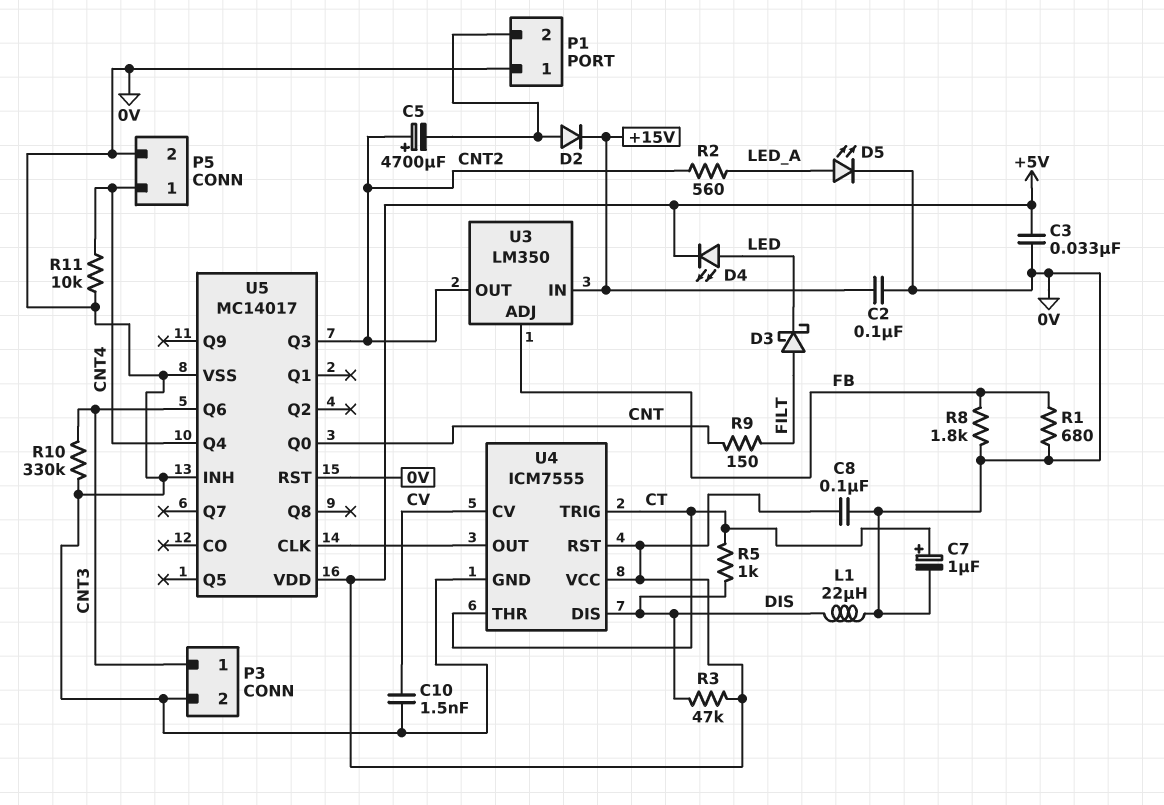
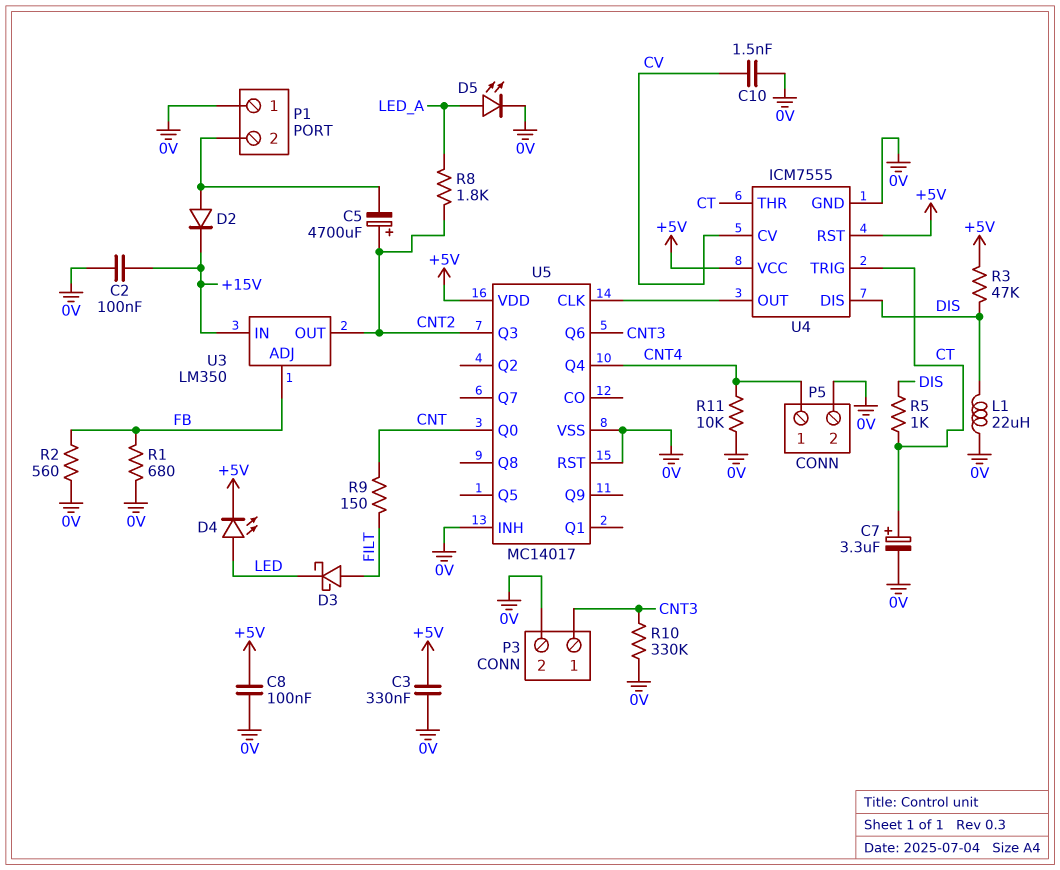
C3: 33nF (+5V, 0V) -> 330nF (+5V, 0V)
C7: 1uF (plus CT, minus 0V) -> 3.3uF (plus CT, minus 0V)
R2: 560 (CNT2, LED_A) -> 560 (0V, FB)
R8: 1.8k (0V, FB) -> 1.8k (CNT2, LED_A)

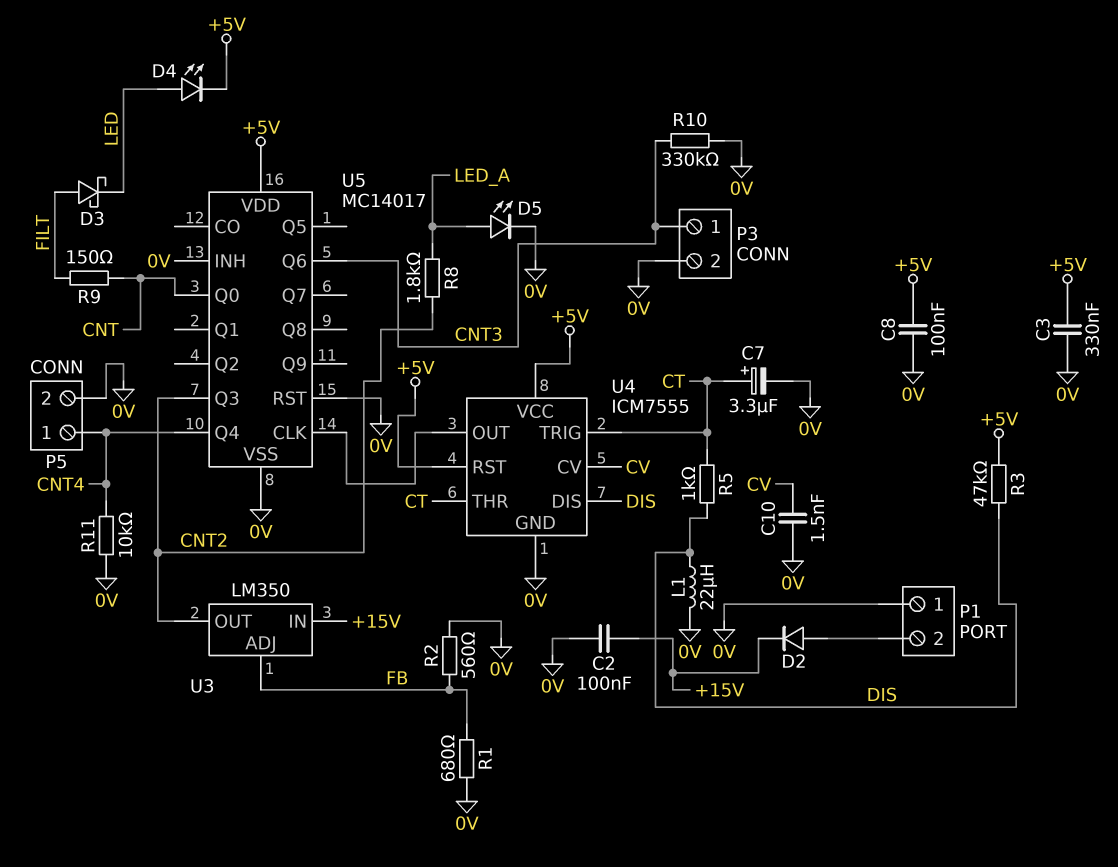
C5: 4700uF (plus CNT2, minus P1/2) -> none

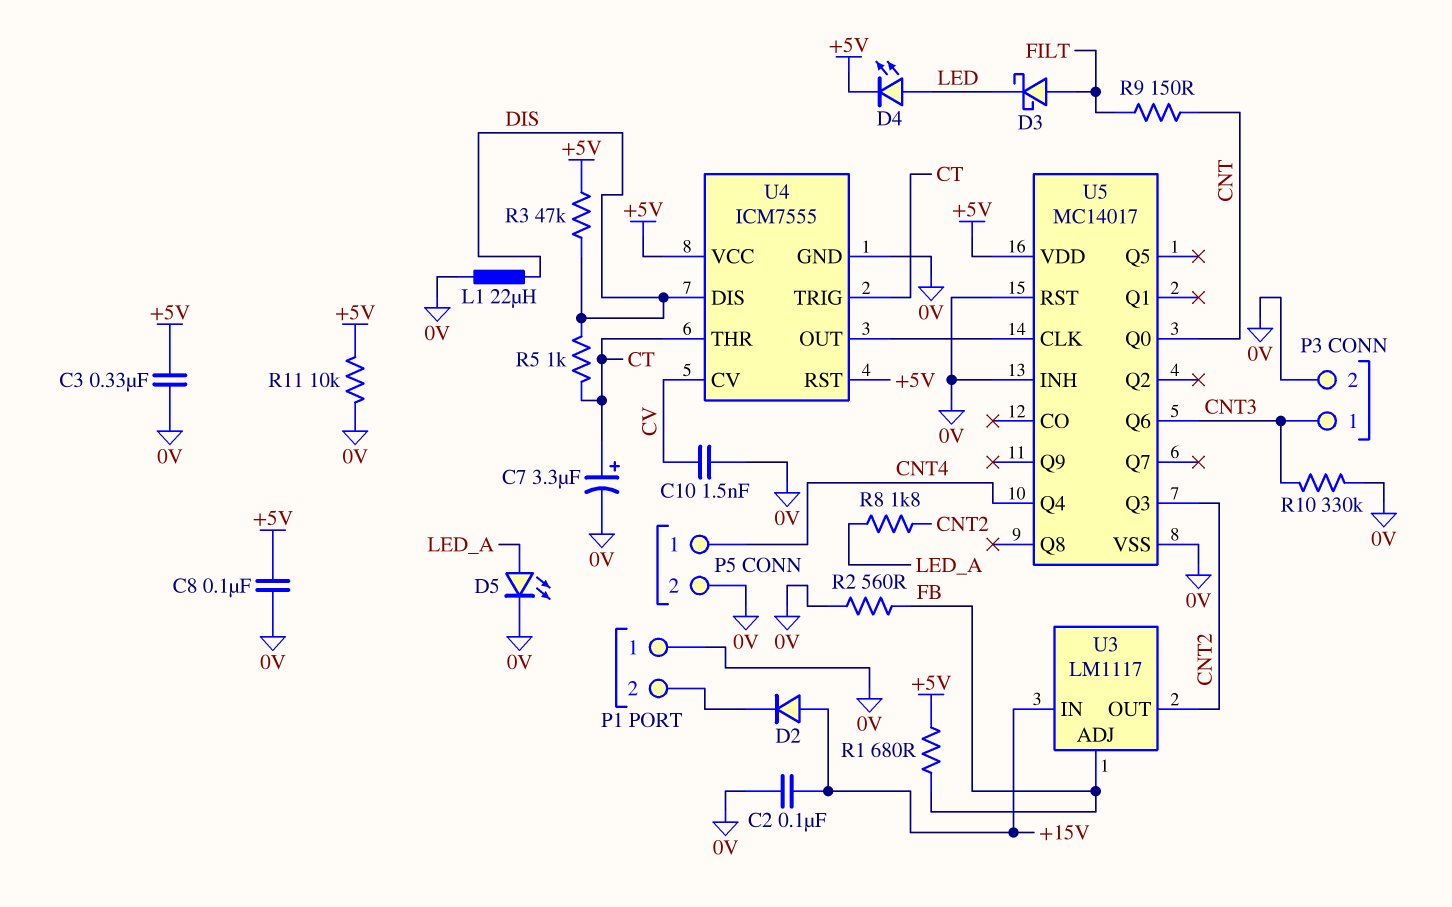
D2: diode (A P1/2, K +15V) -> diode (A +15V, K P1/2)
R1: 680 (0V, FB) -> 680 (+5V, FB)
R11: 10k (0V, CNT4) -> 10k (+5V, 0V)
U3: LM350 -> LM1117

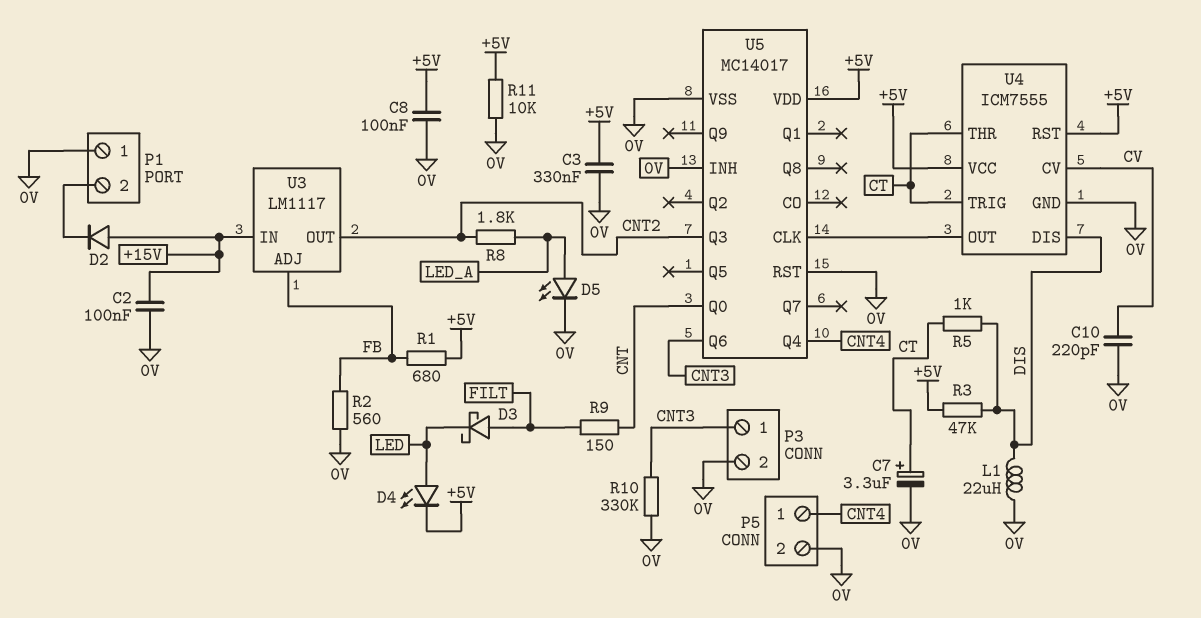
C10: 1.5nF (0V, CV) -> 220pF (0V, CV)

